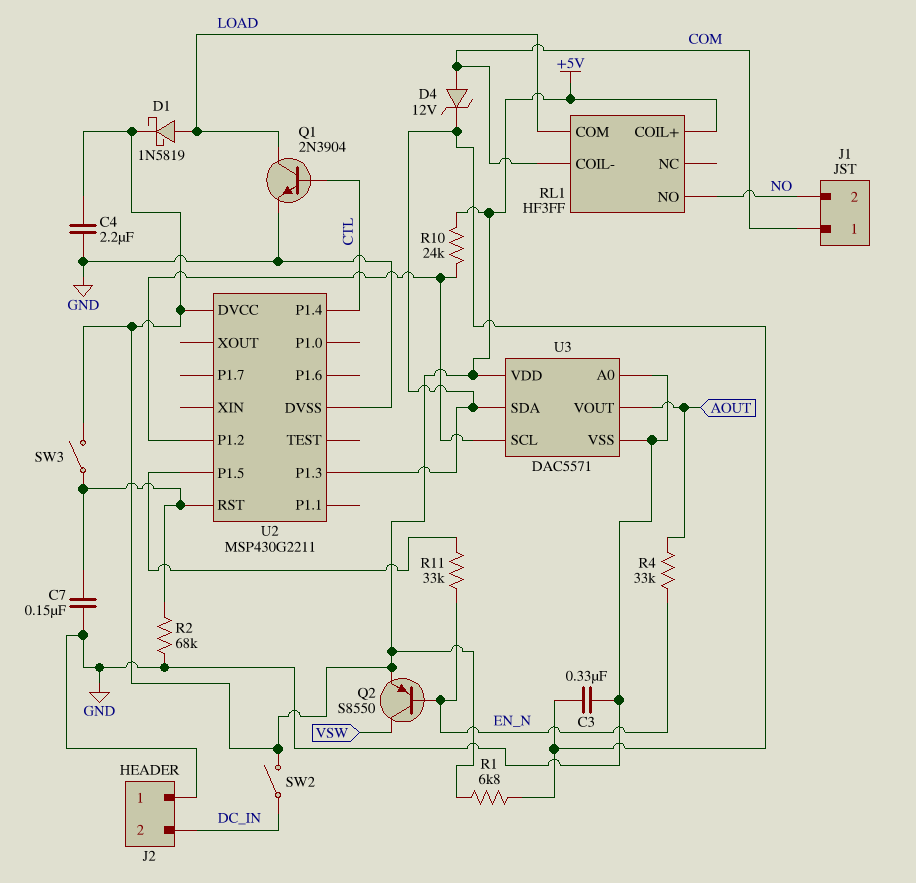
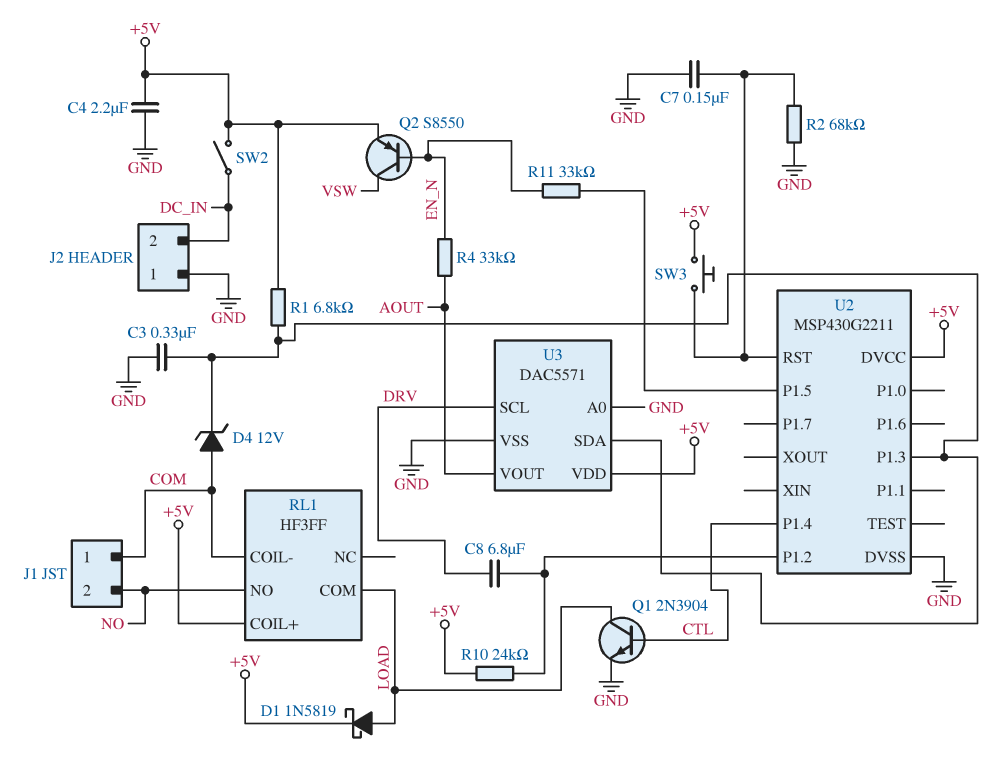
C8: none -> 6.8uF (DRV, U2/P1.2)
SW3: switch (+5V, U2/RST) -> button (+5V, U2/RST)
U3 pin SCL: U2/P1.2 -> DRV

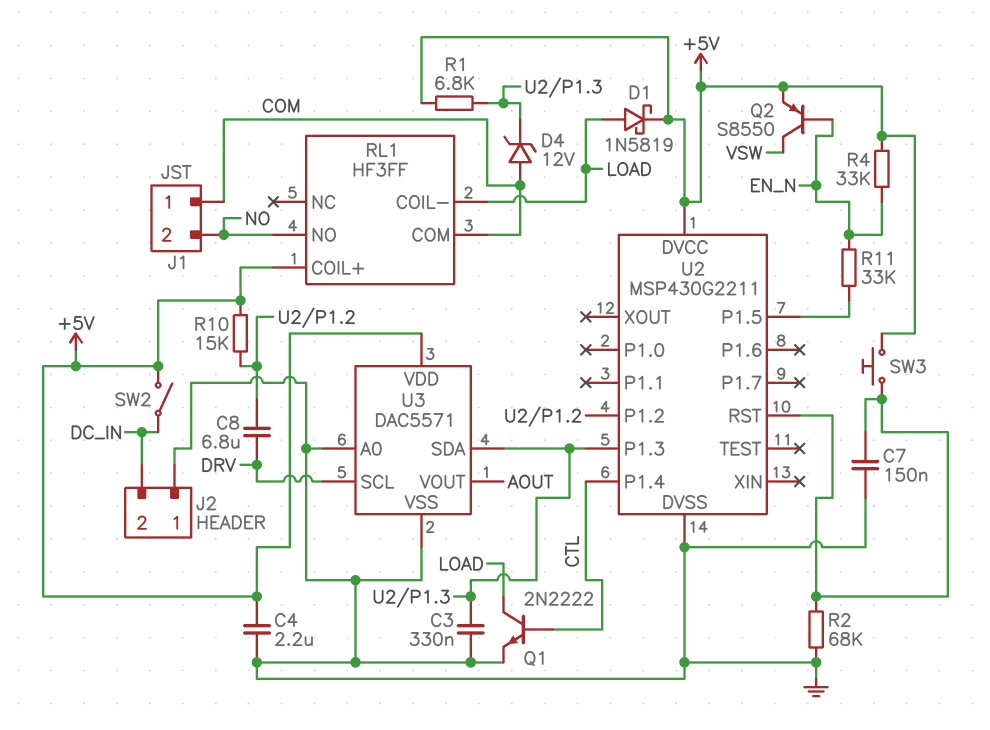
Q1: NPN 2N3904 (B CTL, C LOAD, E GND) -> NPN 2N2222 (B CTL, C LOAD, E GND)
R4: 33k (AOUT, EN_N) -> 33k (+5V, EN_N)
R10: 24k (+5V, U2/P1.2) -> 15k (+5V, U2/P1.2)
RL1 pin COIL-: COM -> LOAD
RL1 pin COM: LOAD -> COM

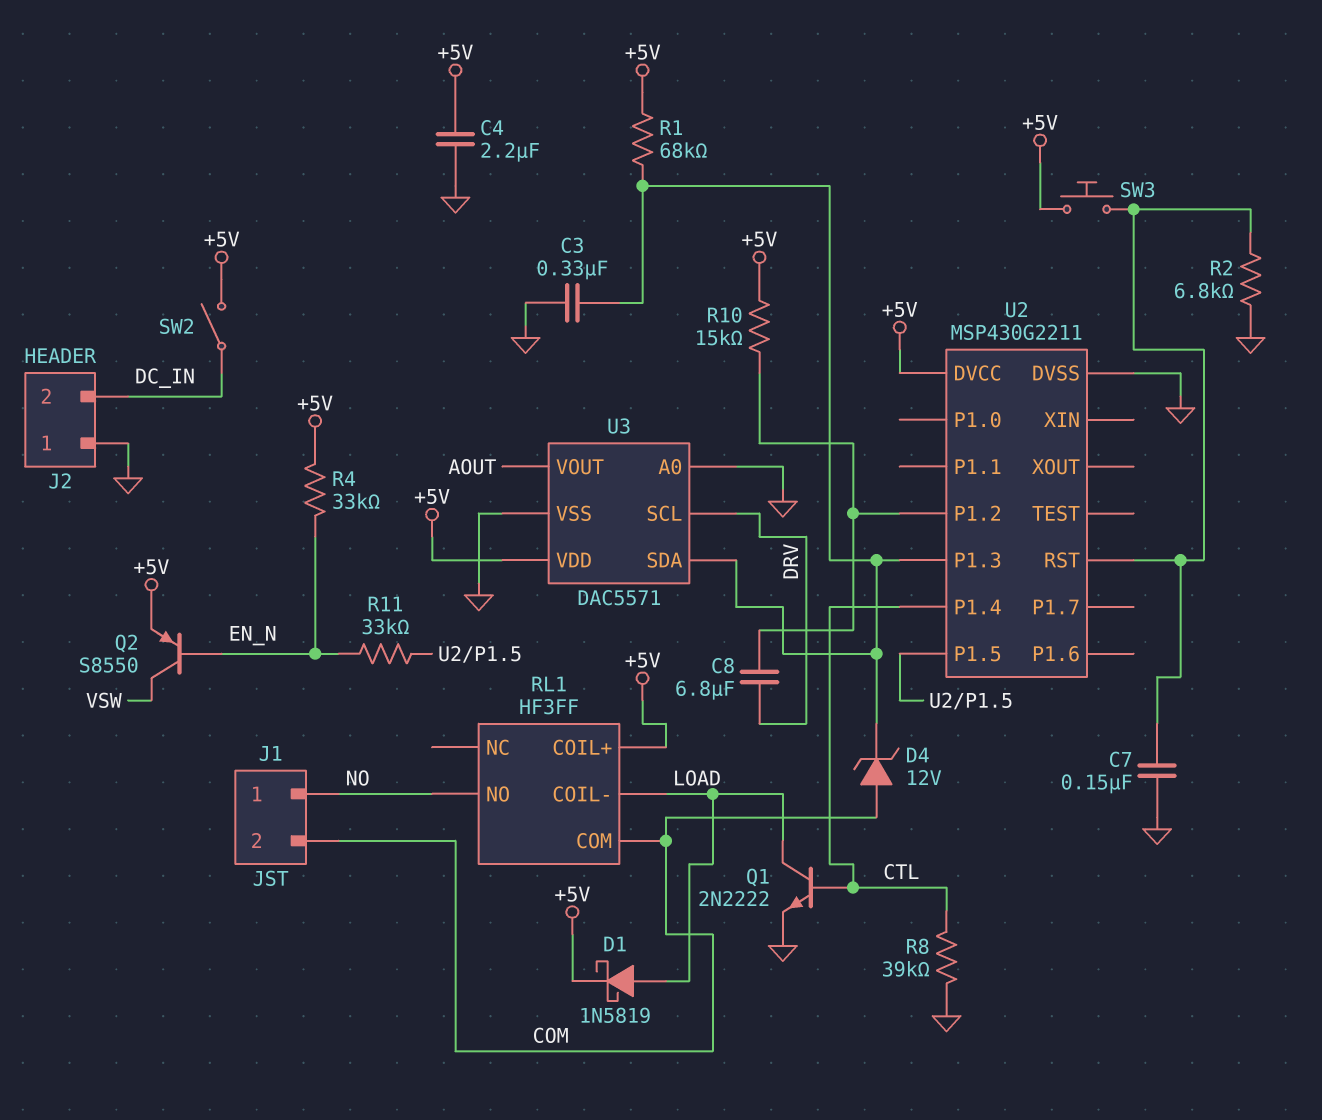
J1 pin 1: COM -> NO
J1 pin 2: NO -> COM
R1: 6.8k (+5V, U2/P1.3) -> 68k (+5V, U2/P1.3)
R2: 68k (GND, U2/RST) -> 6.8k (GND, U2/RST)
R8: none -> 39k (CTL, GND)

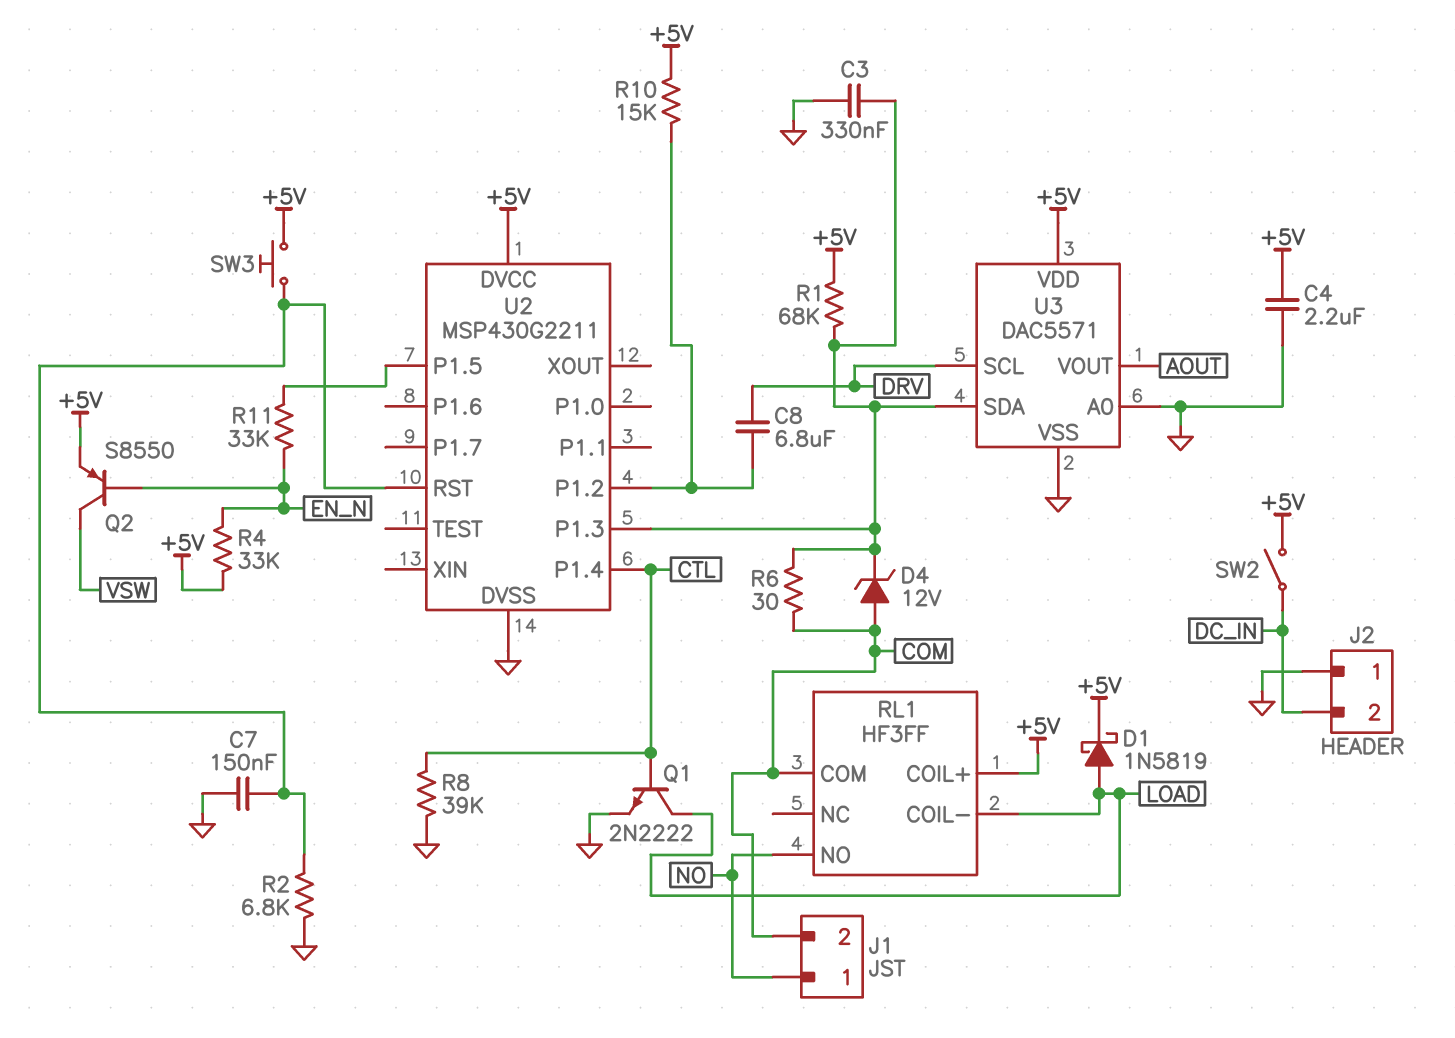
R6: none -> 30 (COM, U2/P1.3)

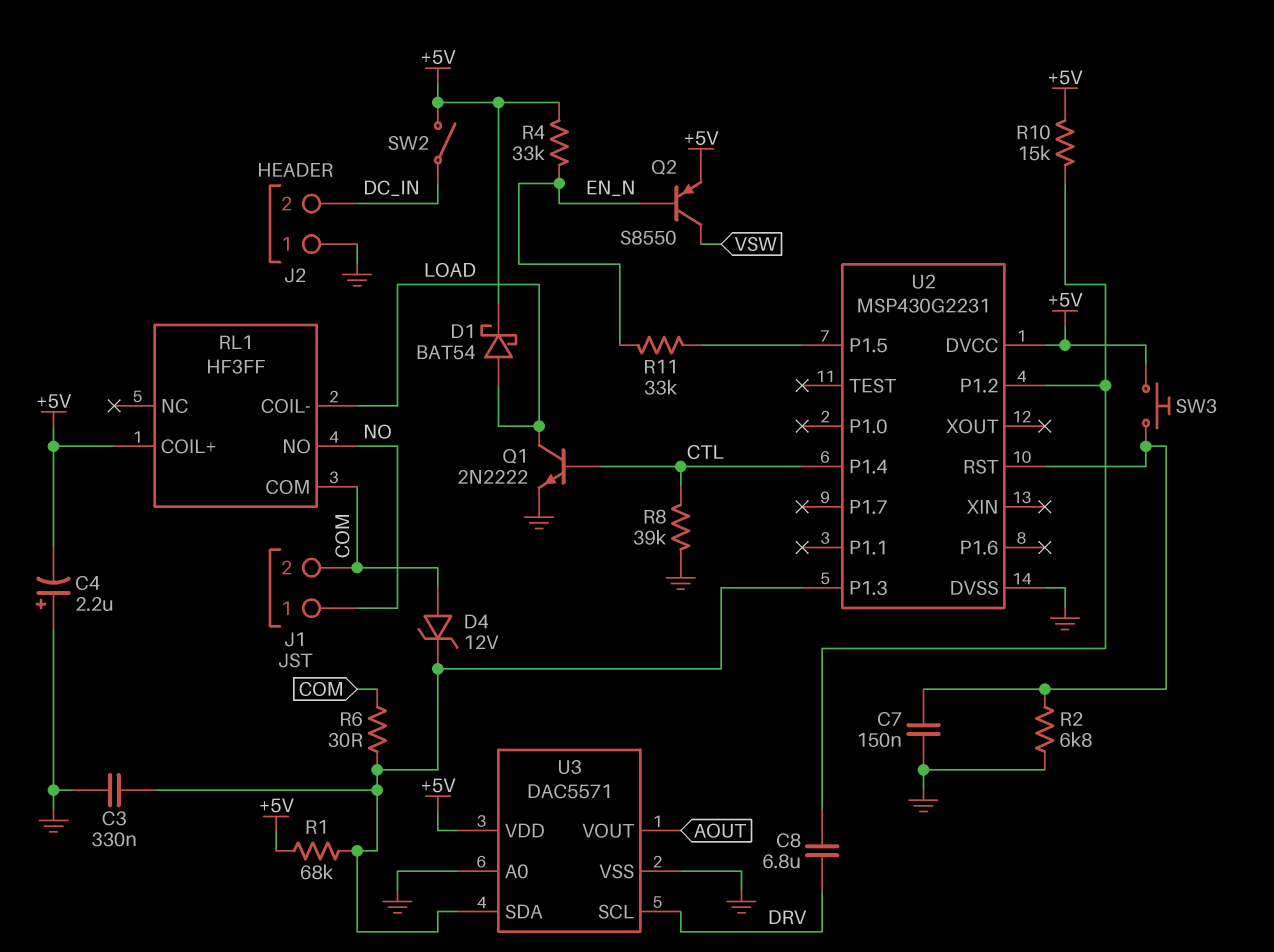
C4: 2.2uF (+5V, GND) -> 2.2uF (plus GND, minus +5V)
D1: schottky 1N5819 (A LOAD, K +5V) -> schottky BAT54 (A LOAD, K +5V)
U2: MSP430G2211 -> MSP430G2231

